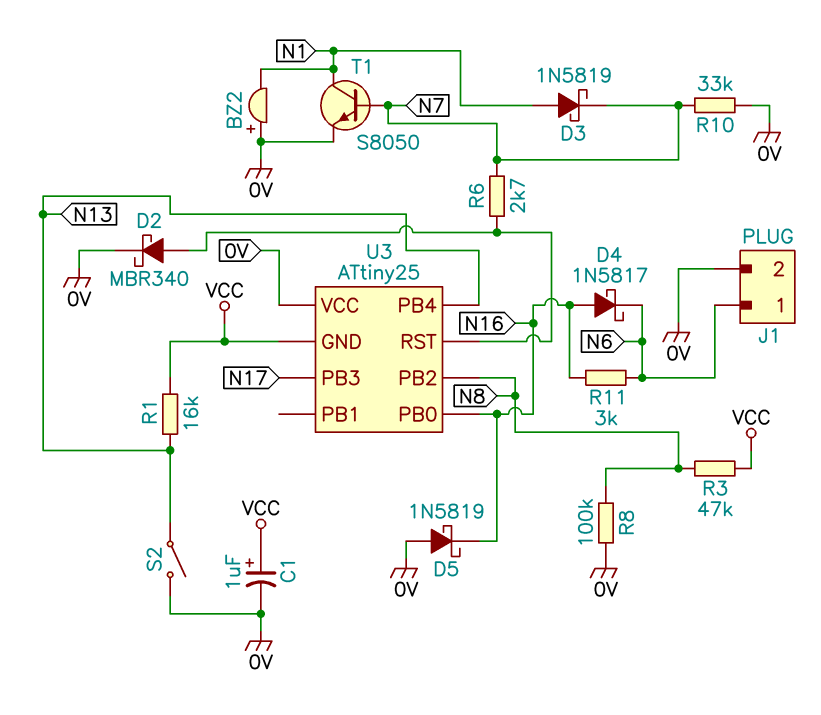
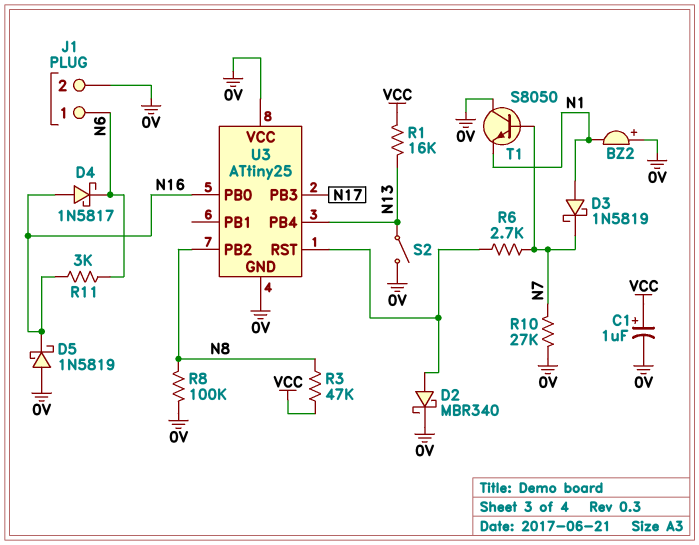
R10: 33k (0V, N7) -> 27k (0V, N7)
T1: NPN S8050 (B N7, C N1, E 0V) -> NPN S8050 (B N7, C 0V, E N1)
U3 pin GND: VCC -> 0V

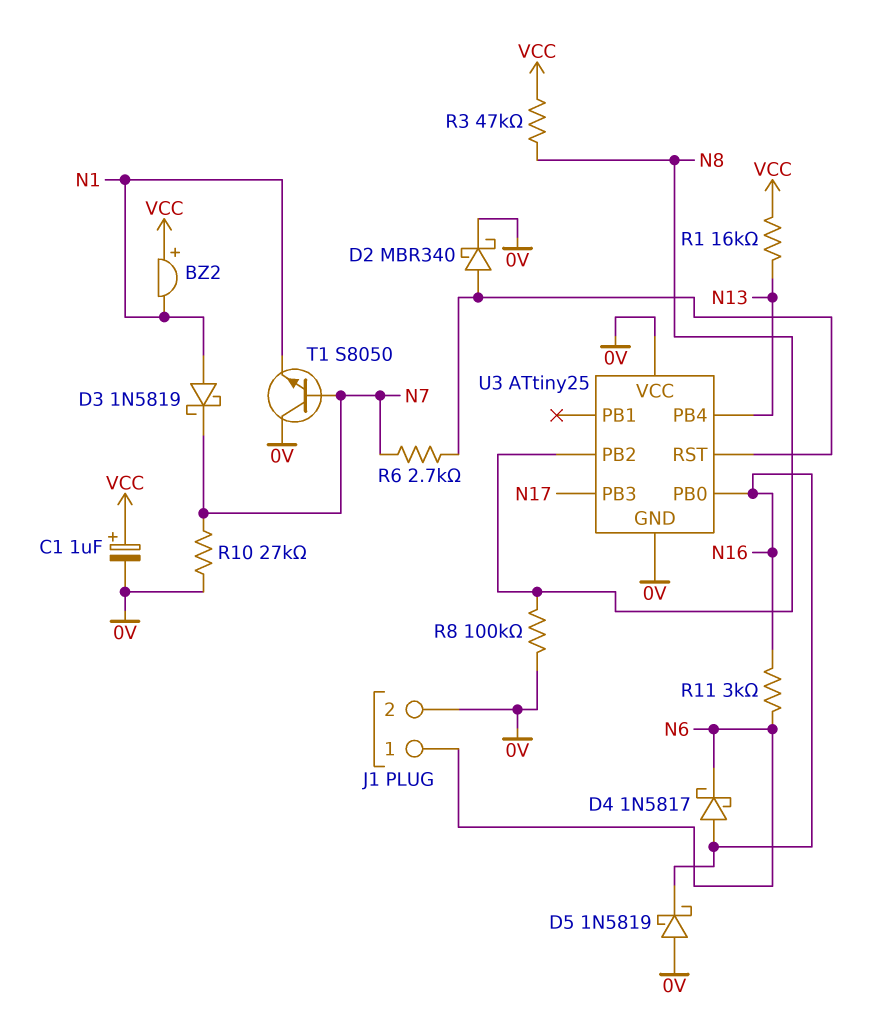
BZ2: buzzer (plus 0V, minus N1) -> buzzer (plus VCC, minus N1)
S2: switch (0V, N13) -> none

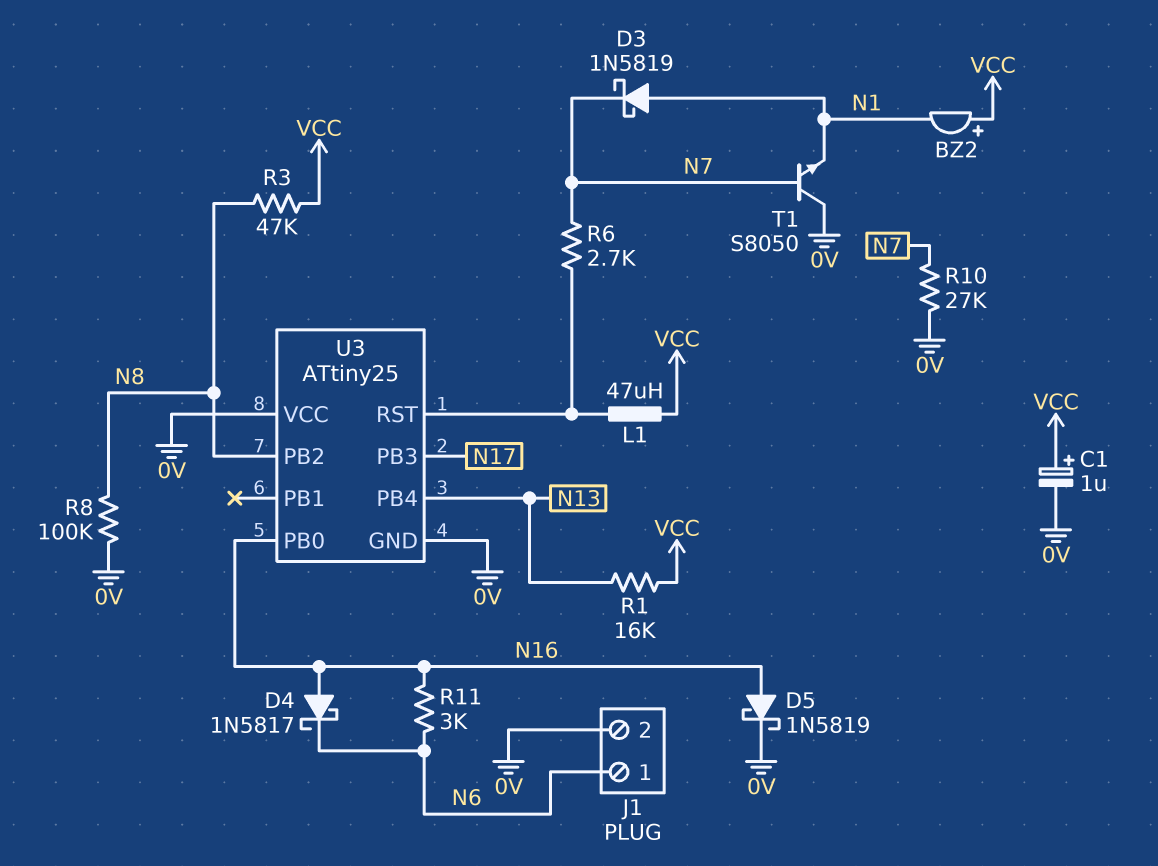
D2: schottky MBR340 (A U3/RST, K 0V) -> none
D5: schottky 1N5819 (A 0V, K N16) -> schottky 1N5819 (A N16, K 0V)
L1: none -> 47uH (U3/RST, VCC)

